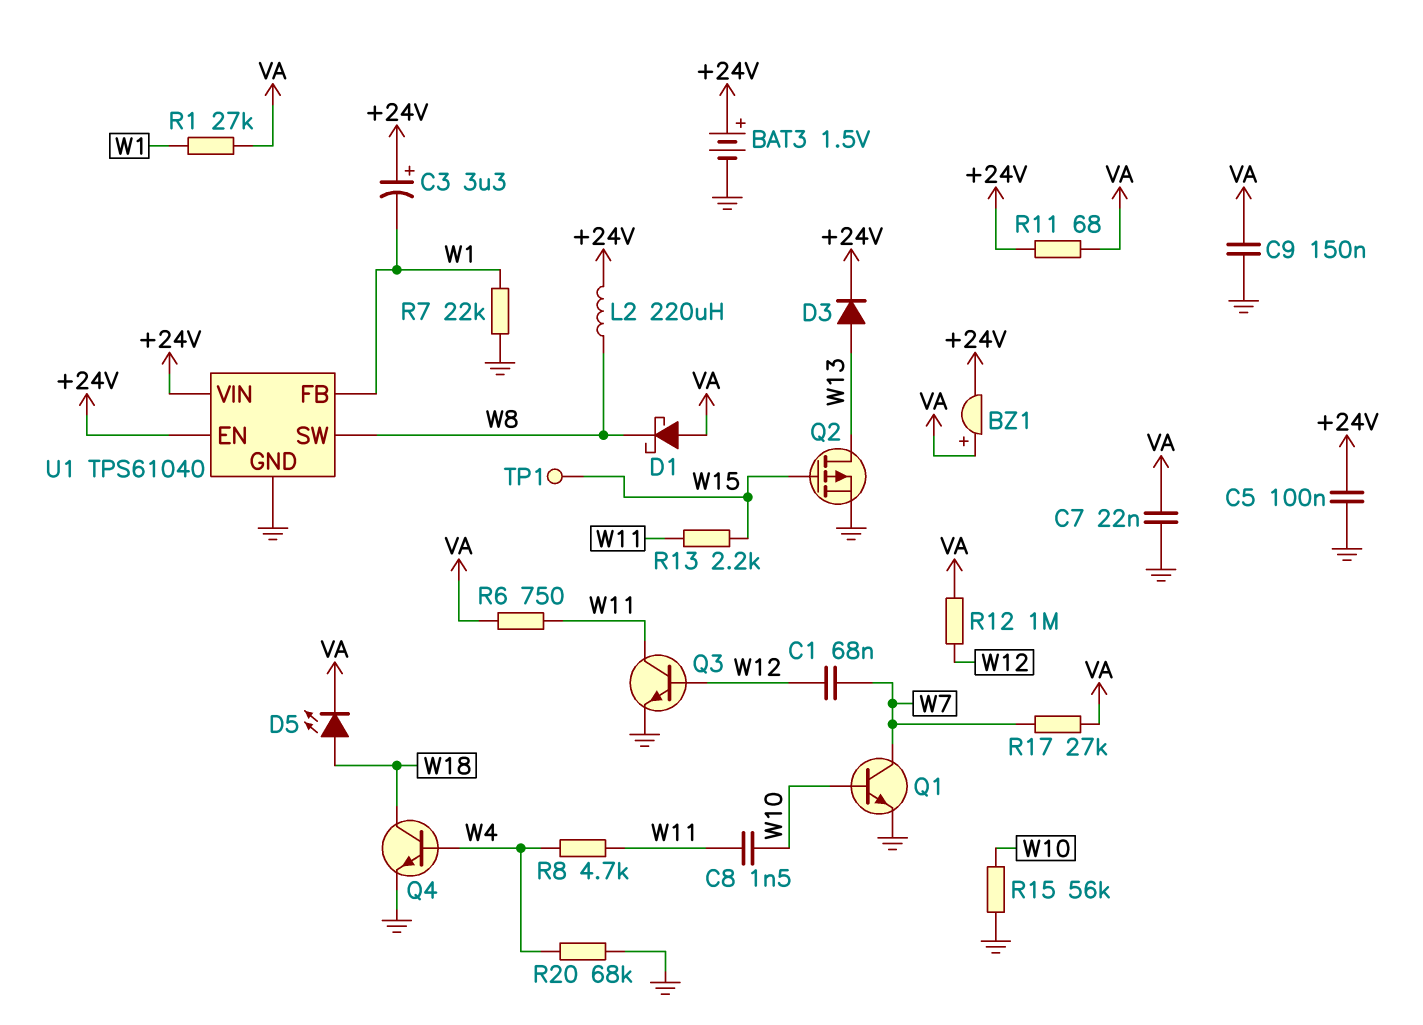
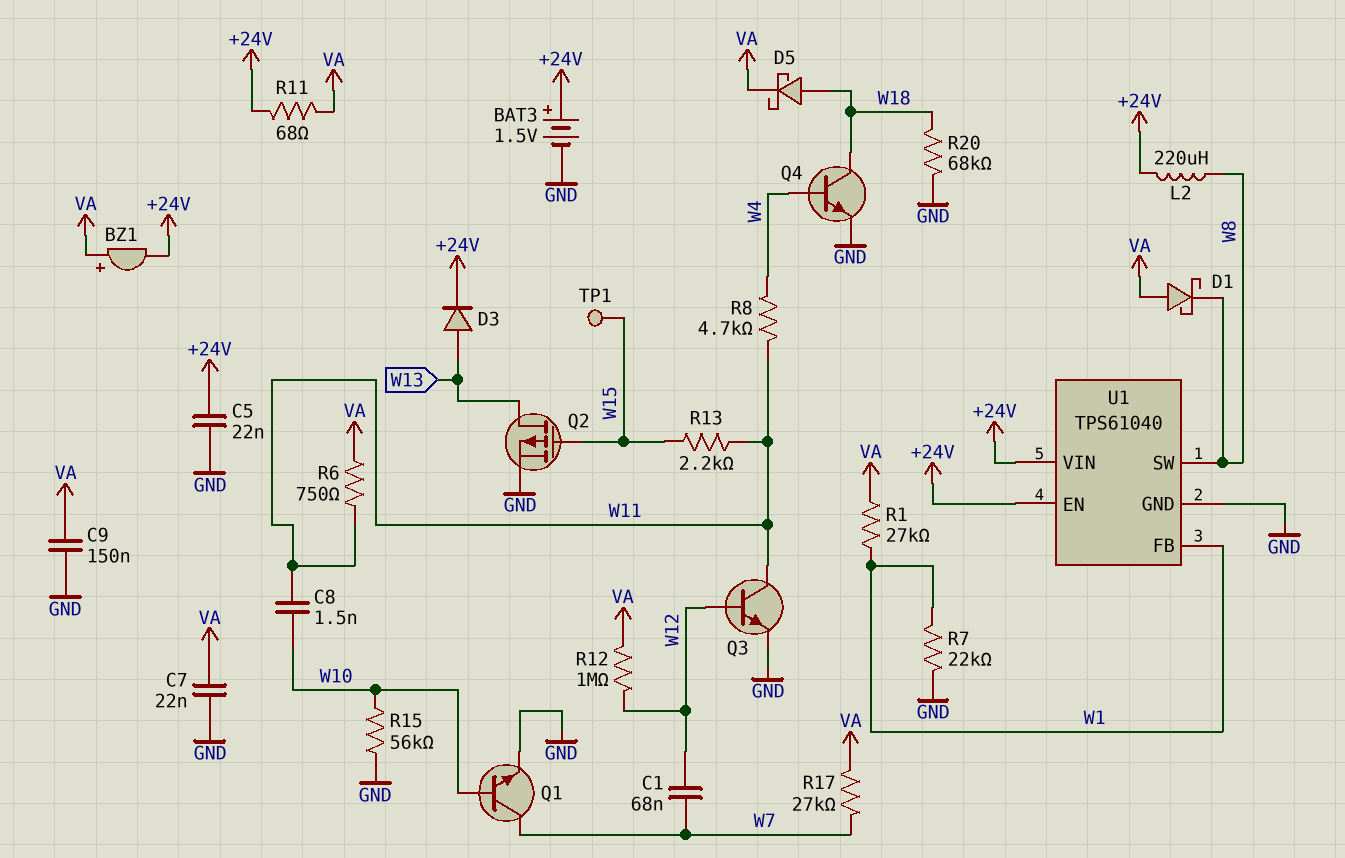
C3: 3.3uF (plus +24V, minus W1) -> none
C5: 100nF (+24V, GND) -> 22nF (+24V, GND)
D5: LED (A W18, K VA) -> schottky (A W18, K VA)
R20: 68k (GND, W4) -> 68k (GND, W18)

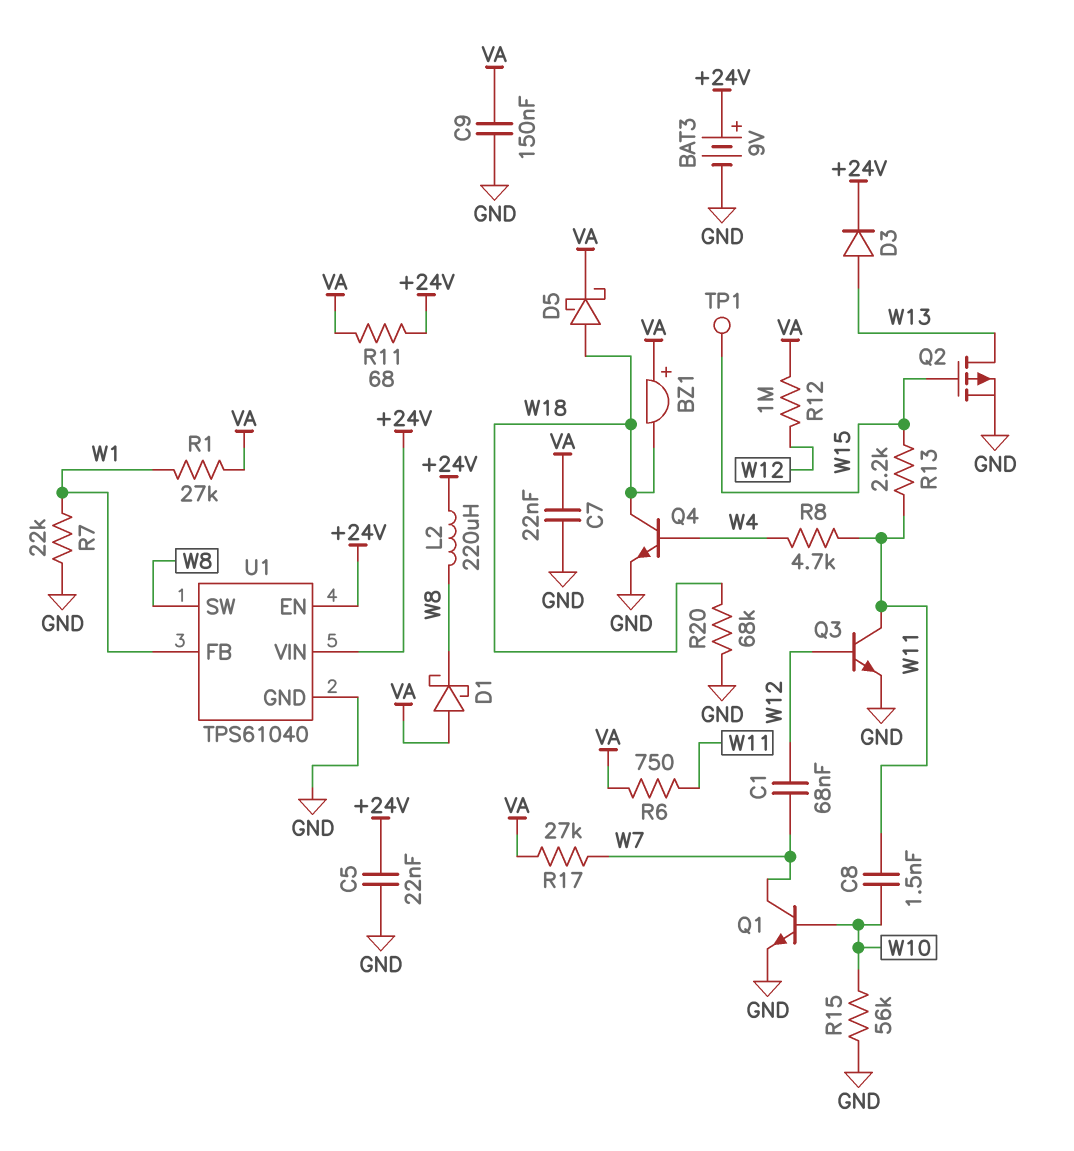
BAT3: 1.5V (plus +24V, minus GND) -> 9V (plus +24V, minus GND)
BZ1: buzzer (plus VA, minus +24V) -> buzzer (plus VA, minus W18)

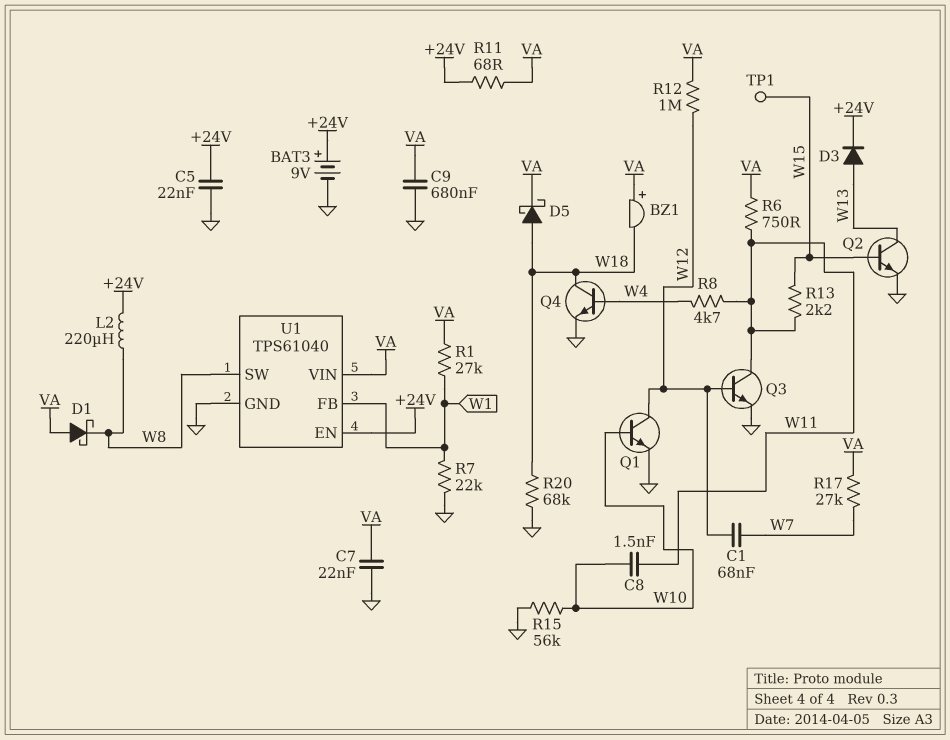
C9: 150nF (GND, VA) -> 680nF (GND, VA)
Q1: NPN (B W10, C W7, E GND) -> NPN (B W10, C W12, E GND)
Q2: PMOS (G W15, D W13, S GND) -> NPN (B W15, C W13, E GND)
U1 pin VIN: +24V -> VA

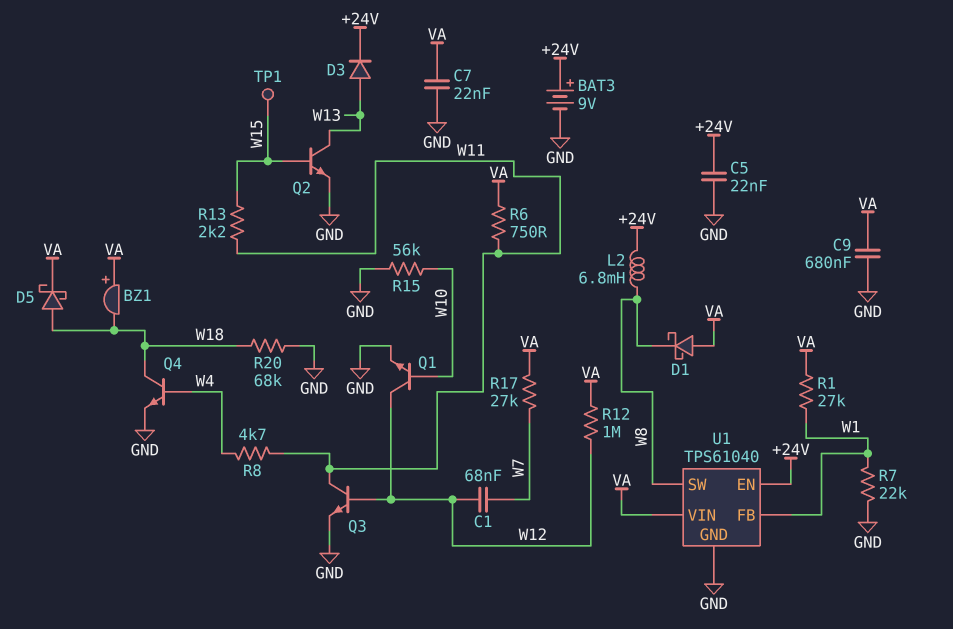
C8: 1.5nF (W10, W11) -> none
L2: 220uH (+24V, W8) -> 6.8mH (+24V, W8)
R11: 68 (+24V, VA) -> none

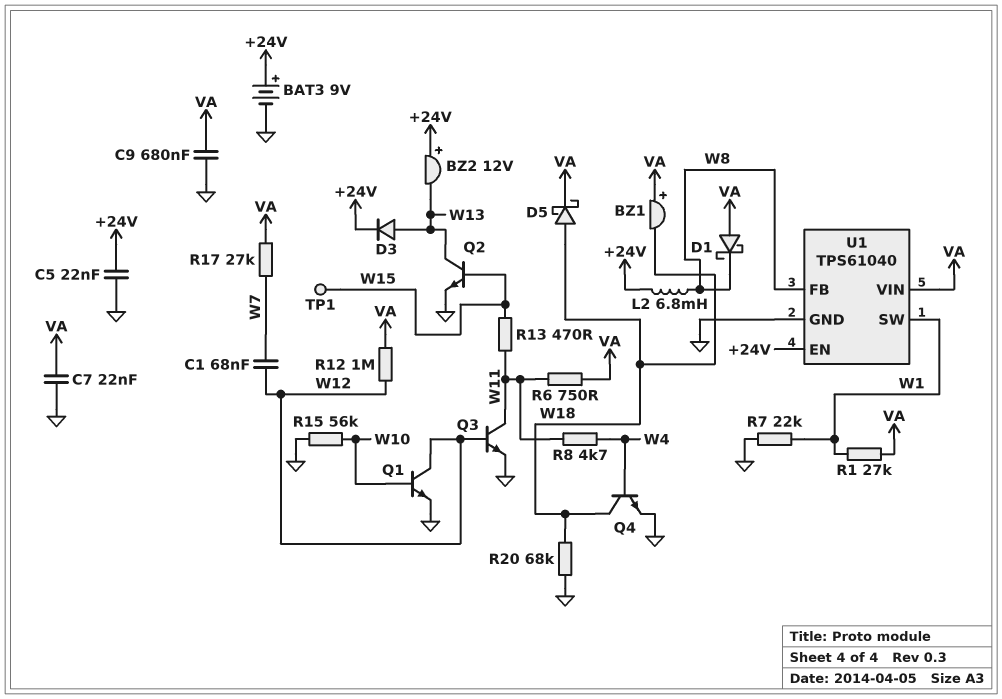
BZ2: none -> buzzer 12V (plus +24V, minus W13)
R13: 2.2k (W11, W15) -> 470 (W11, W15)
U1 pin FB: W1 -> W8
U1 pin SW: W8 -> W1

